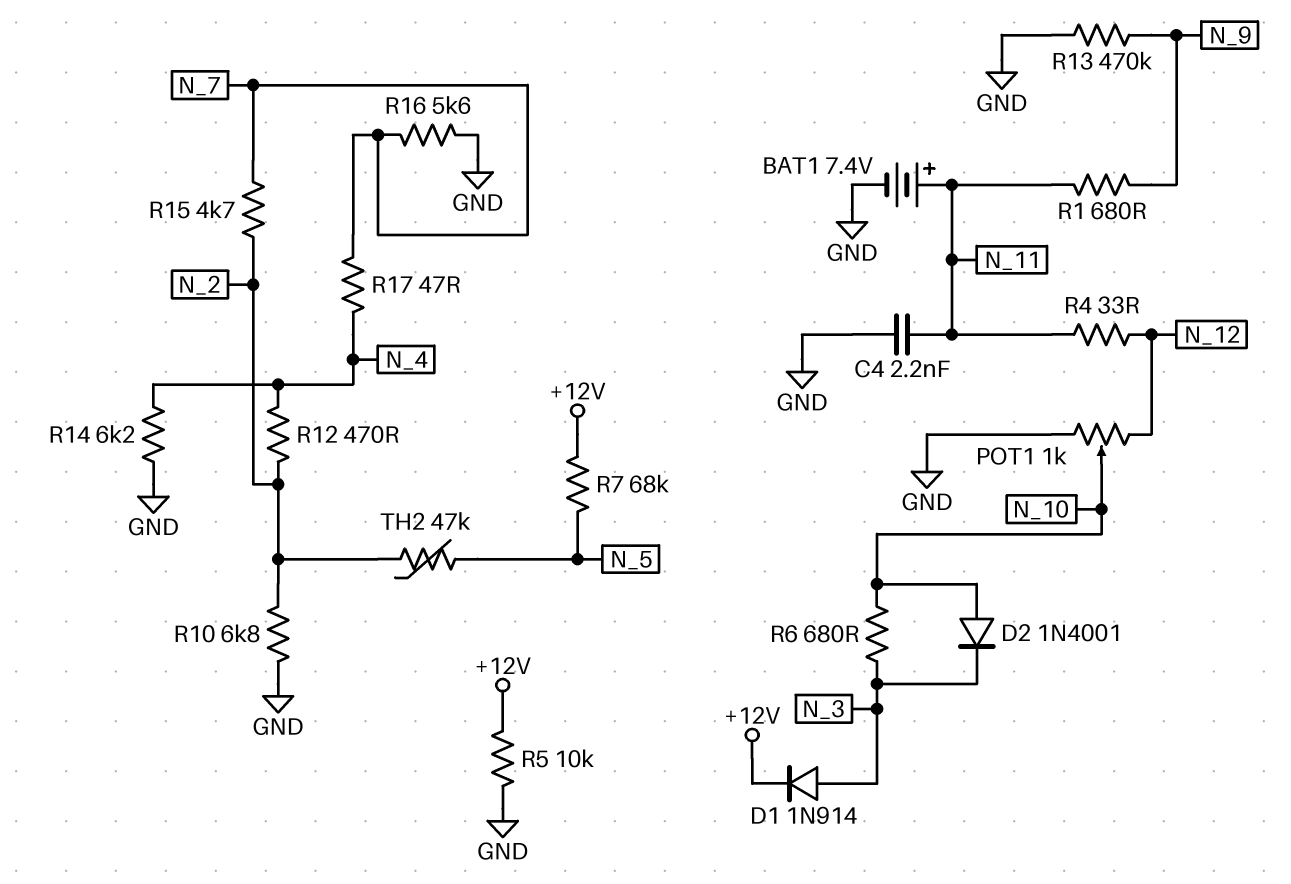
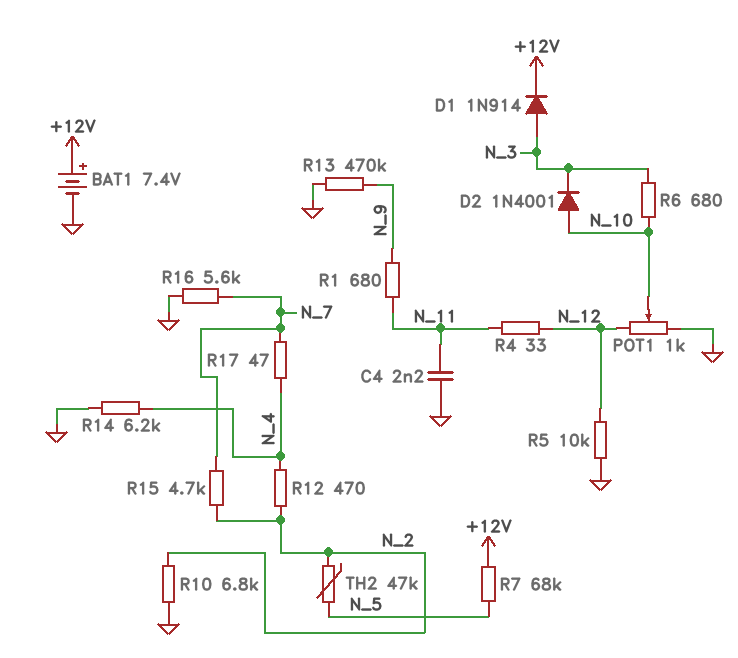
BAT1: 7.4V (plus N_11, minus GND) -> 7.4V (plus +12V, minus GND)
R5: 10k (+12V, GND) -> 10k (GND, N_12)

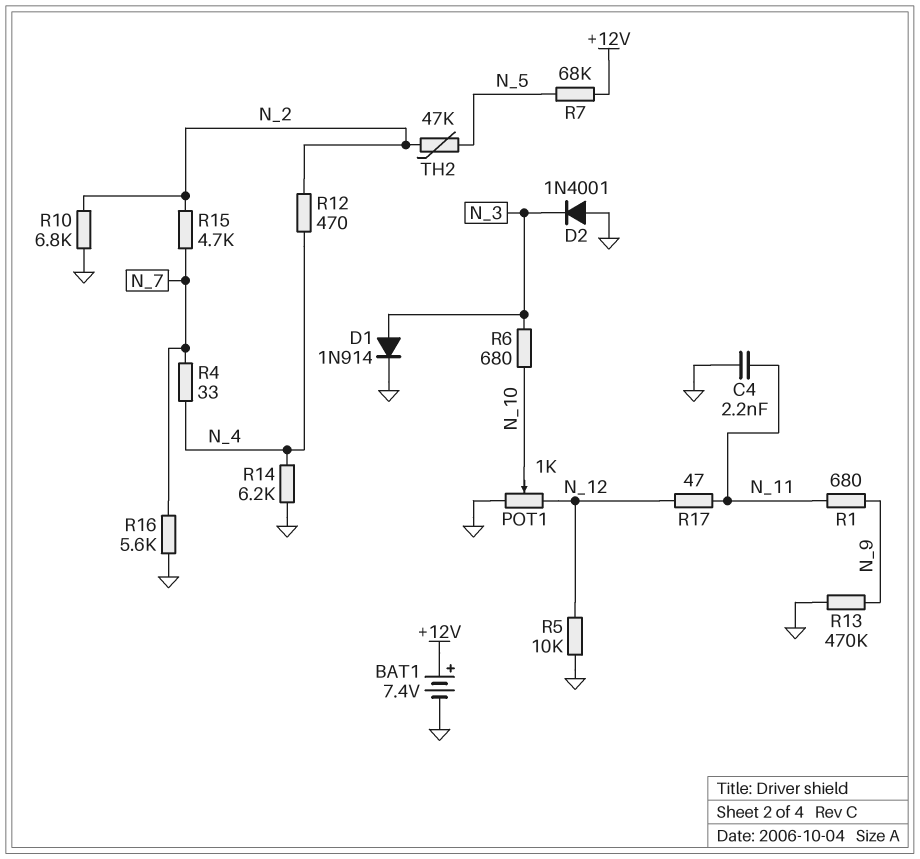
D1: diode 1N914 (A N_3, K +12V) -> diode 1N914 (A N_3, K GND)
D2: diode 1N4001 (A N_10, K N_3) -> diode 1N4001 (A GND, K N_3)
R4: 33 (N_11, N_12) -> 33 (N_4, N_7)
R17: 47 (N_4, N_7) -> 47 (N_11, N_12)

